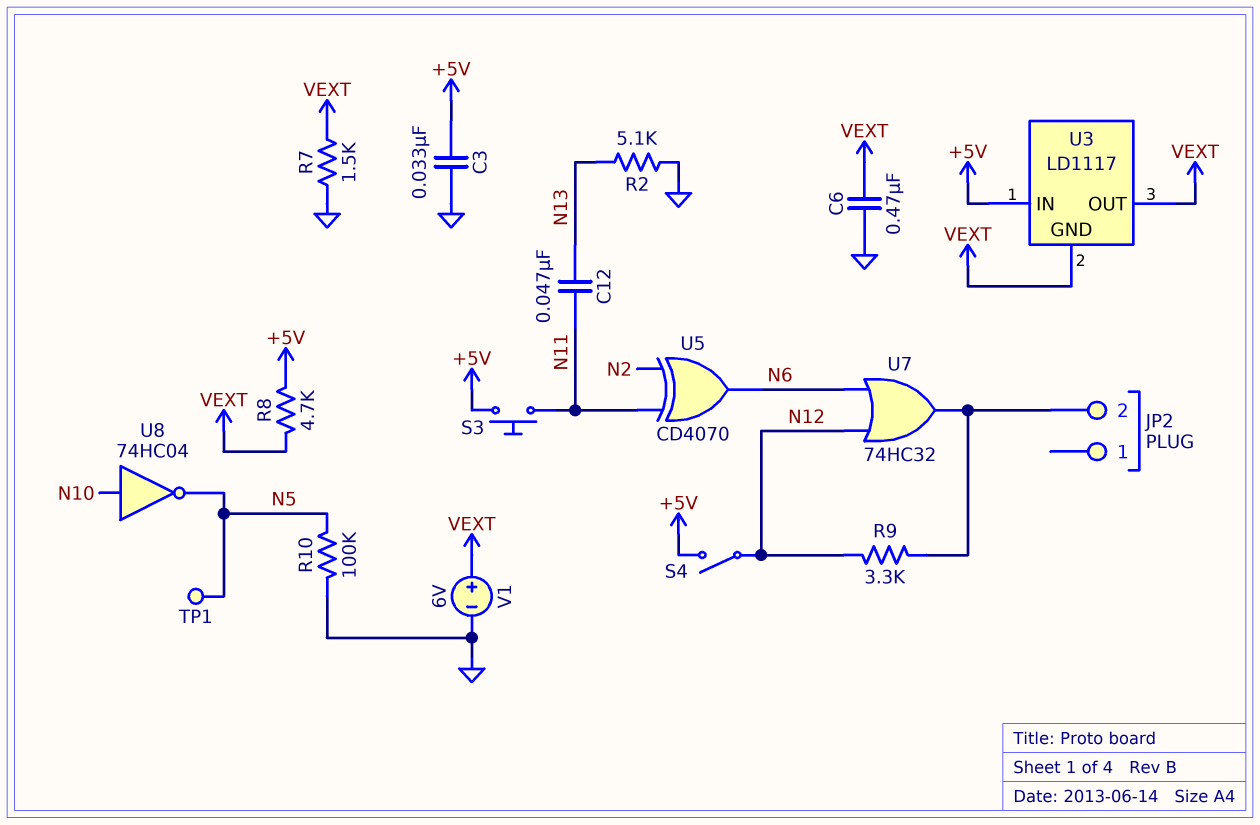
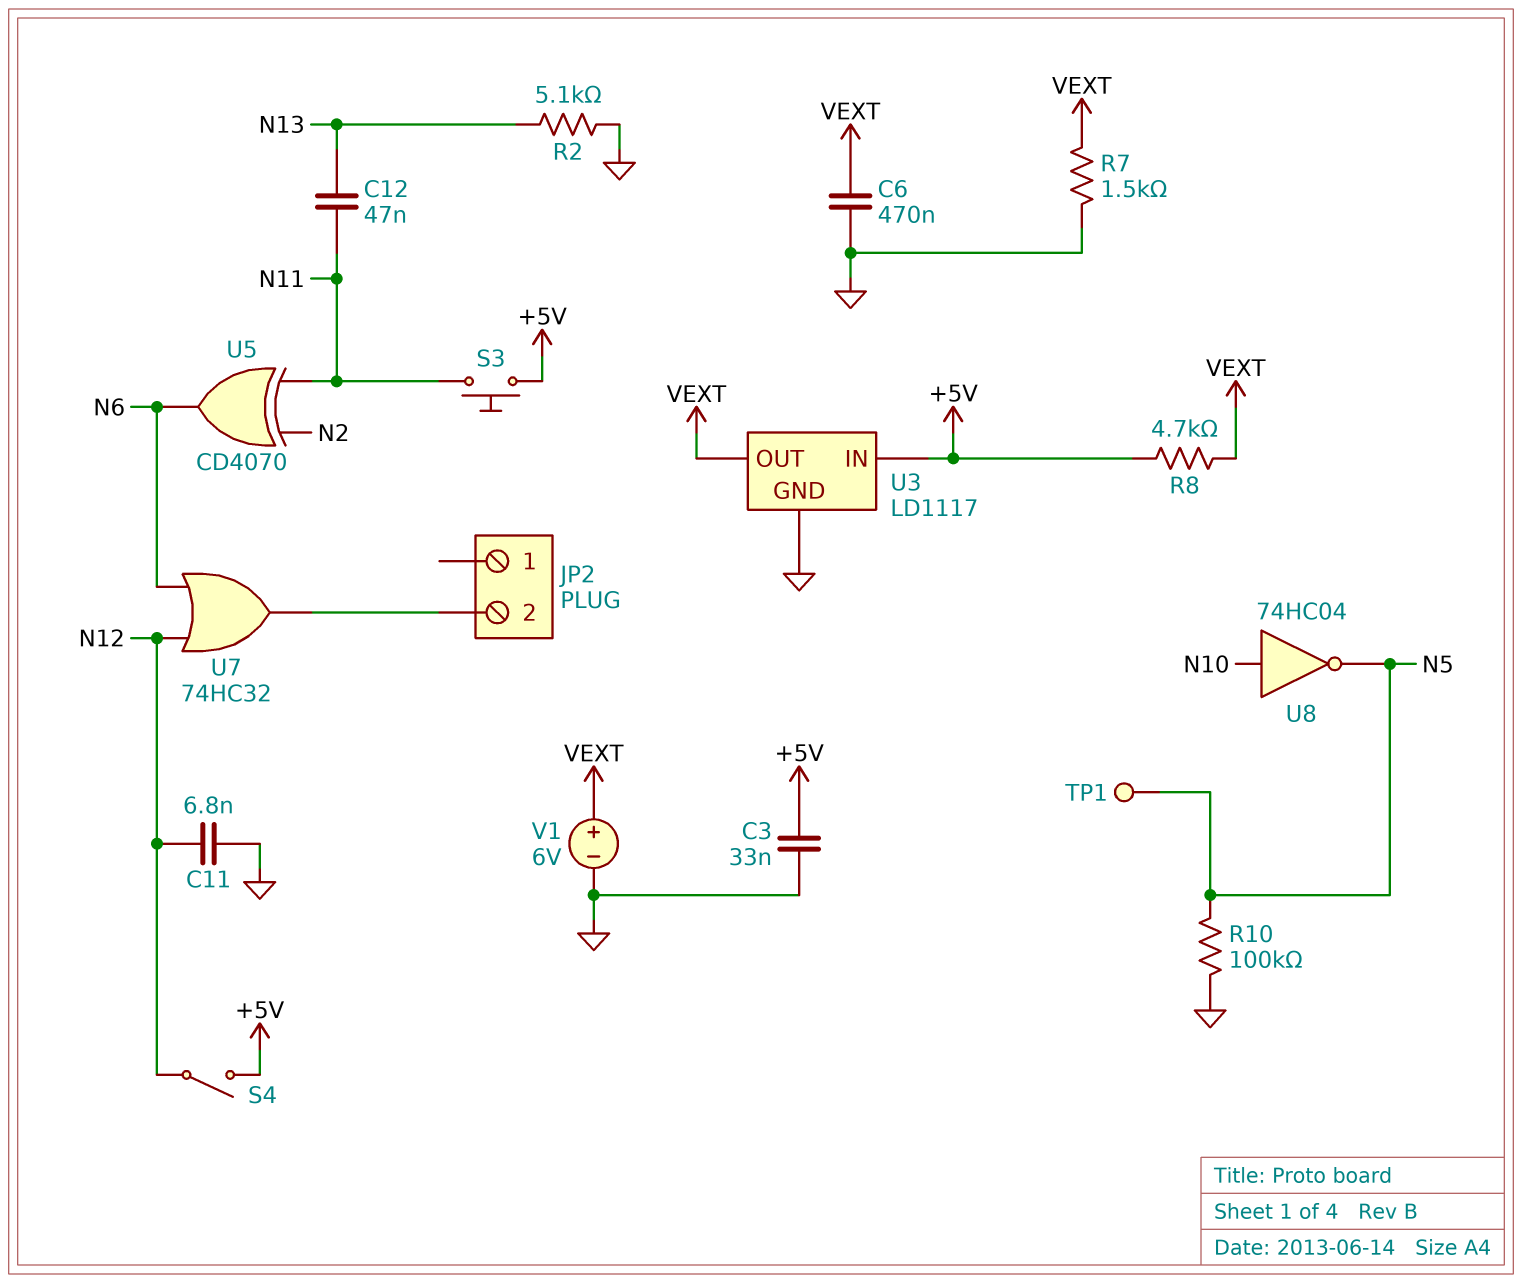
C11: none -> 6.8nF (GND, N12)
R9: 3.3k (JP2/2, N12) -> none
U3 pin GND: VEXT -> GND

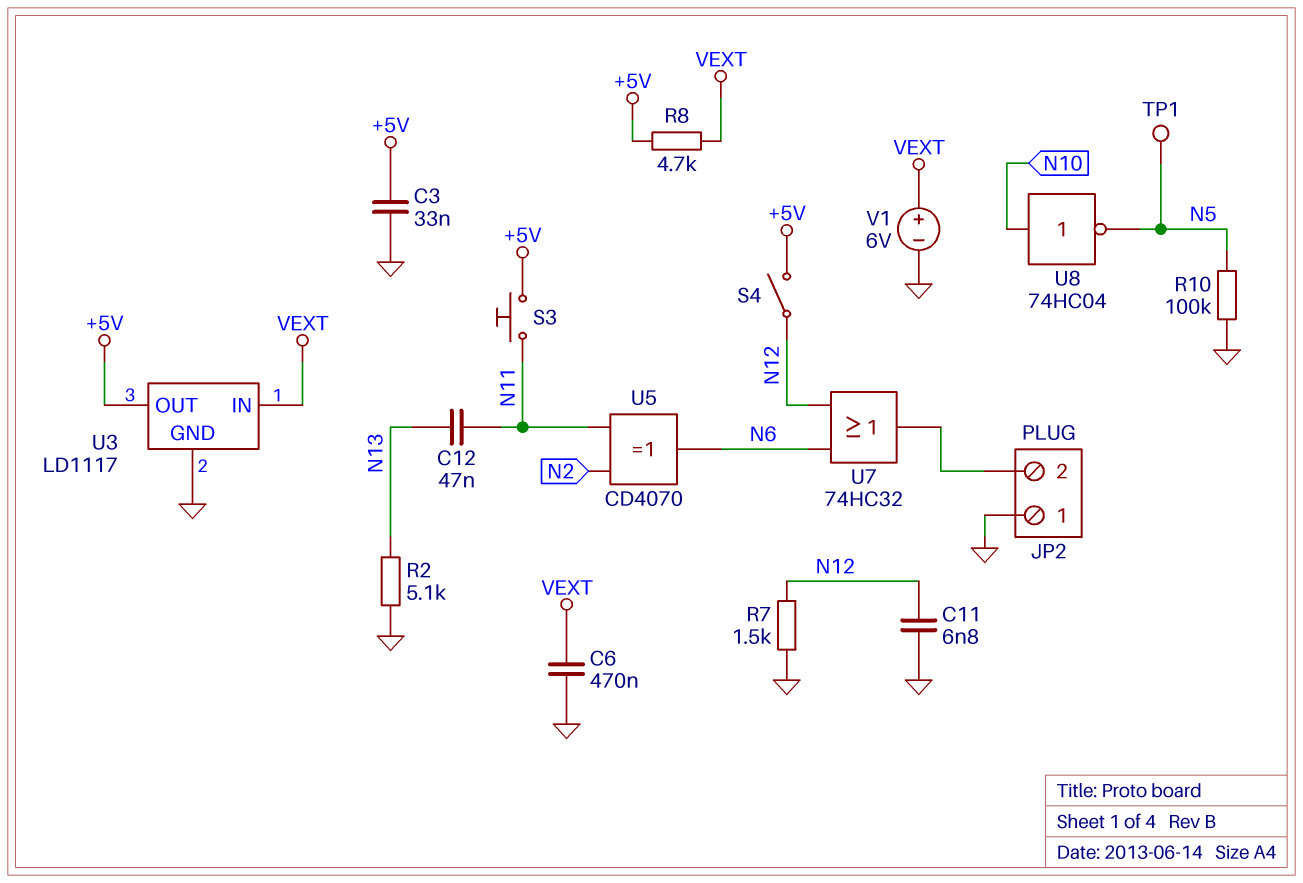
JP2 pin 1: none -> GND
R7: 1.5k (GND, VEXT) -> 1.5k (GND, N12)
U3 pin IN: +5V -> VEXT
U3 pin OUT: VEXT -> +5V

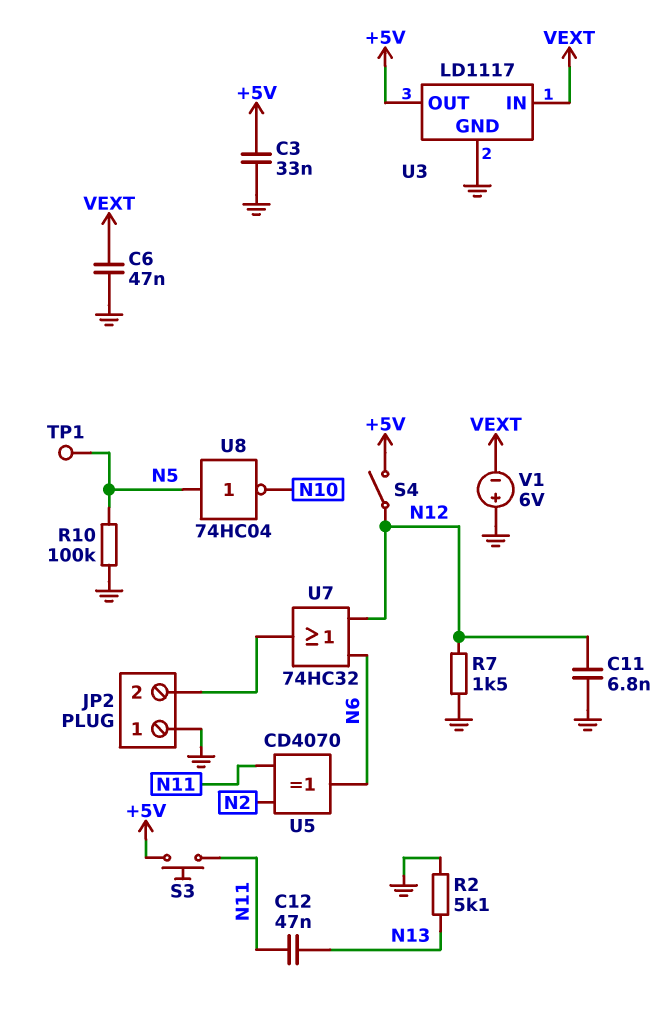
C6: 470nF (GND, VEXT) -> 47nF (GND, VEXT)
R8: 4.7k (+5V, VEXT) -> none
U8: NOT 74HC04 (in N10, out N5) -> NOT 74HC04 (in N5, out N10)
V1: 6V (plus VEXT, minus GND) -> 6V (plus GND, minus VEXT)

